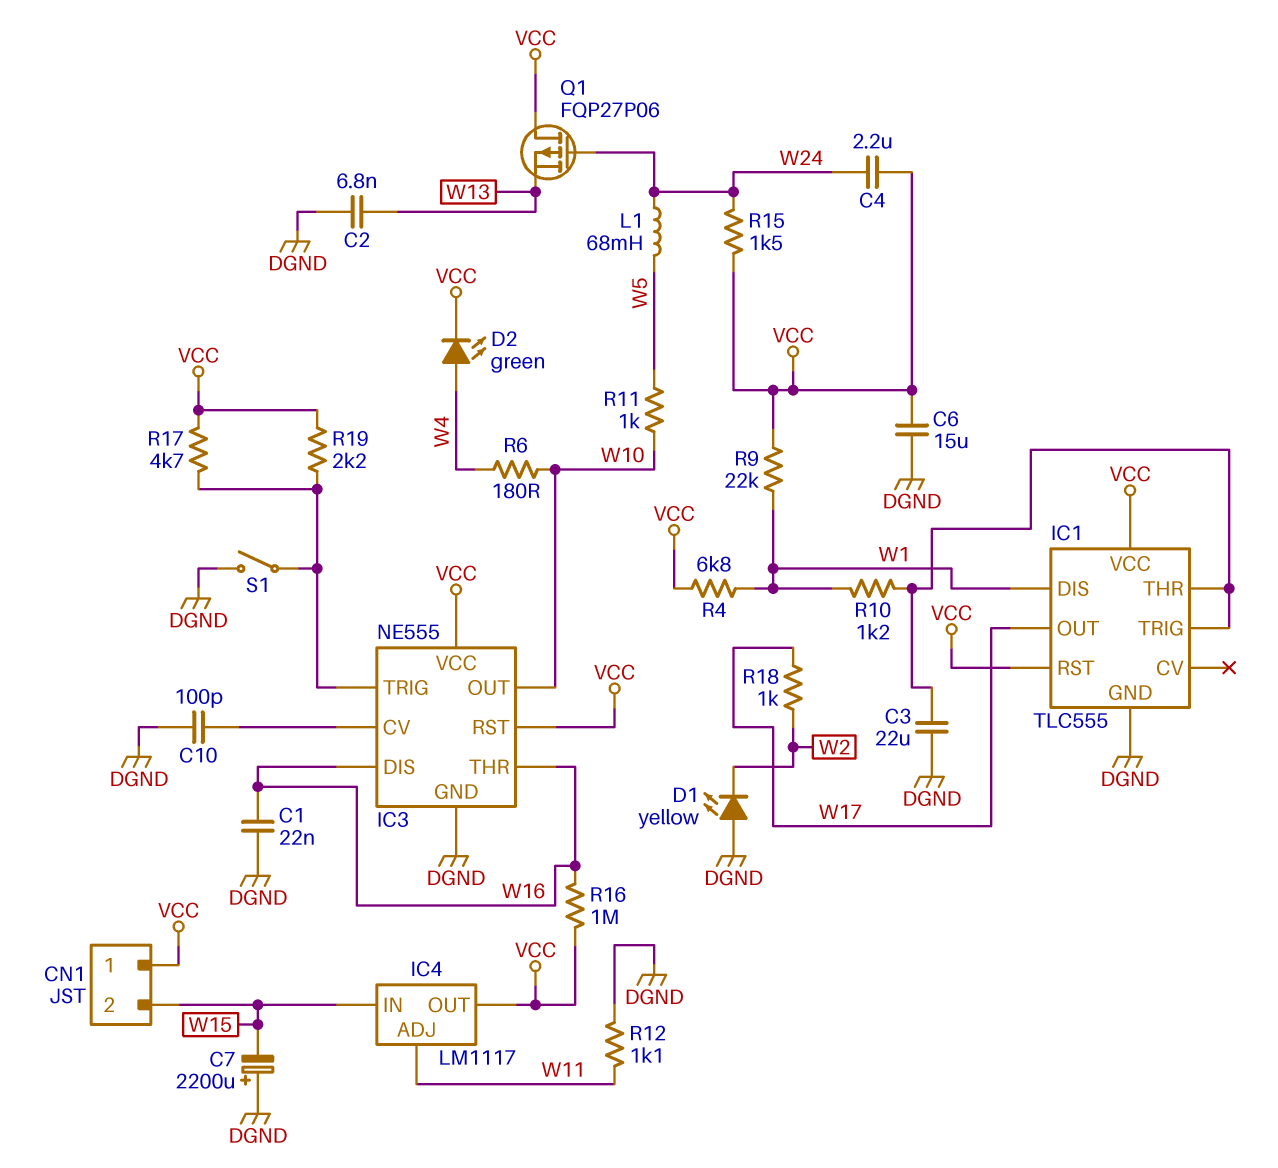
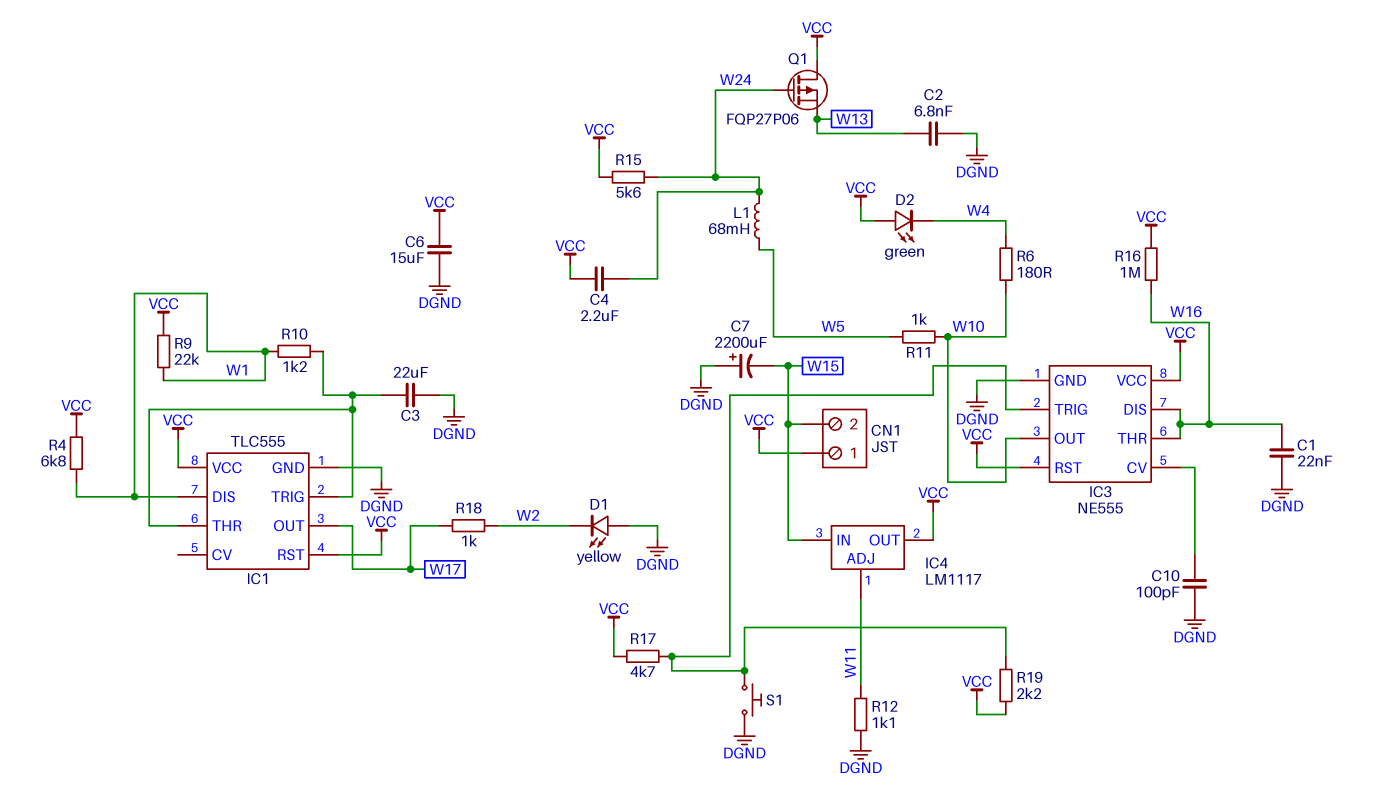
D2: LED green (A W4, K VCC) -> LED green (A VCC, K W4)
R15: 1.5k (VCC, W24) -> 5.6k (VCC, W24)
S1: switch (DGND, IC3/TRIG) -> button (DGND, IC3/TRIG)

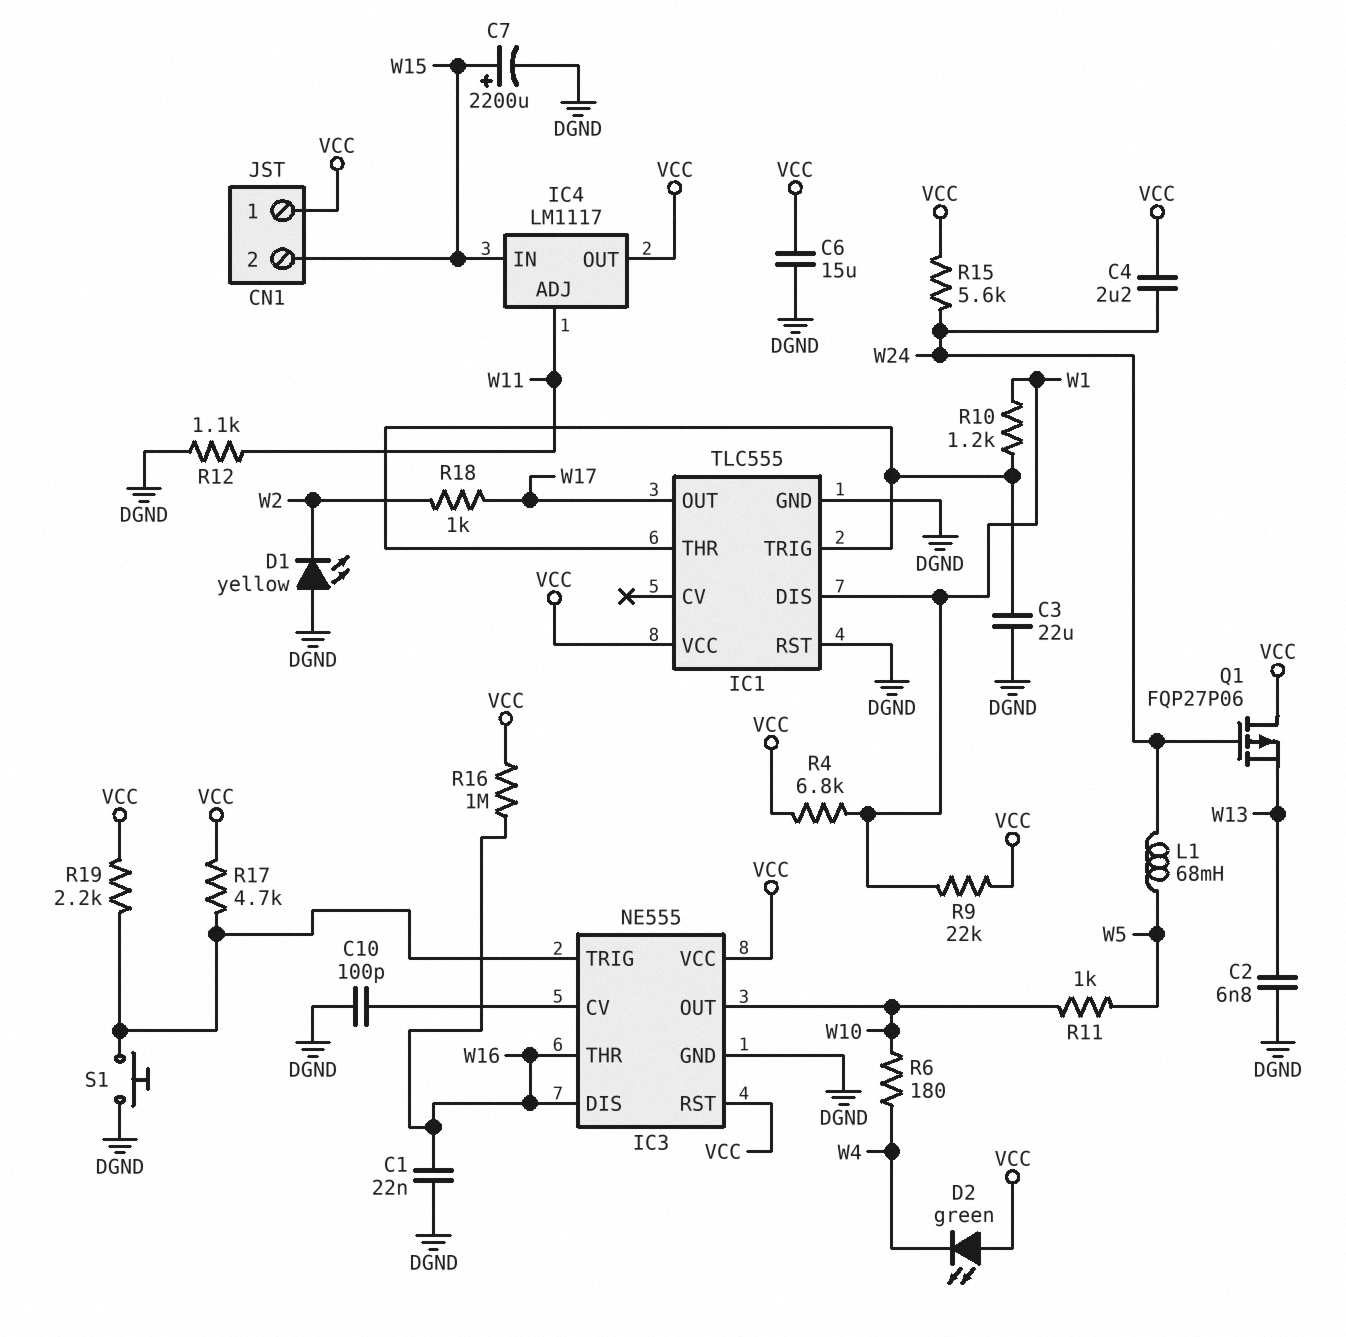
C7: 2200uF (plus DGND, minus W15) -> 2200uF (plus W15, minus DGND)
IC1 pin RST: VCC -> DGND

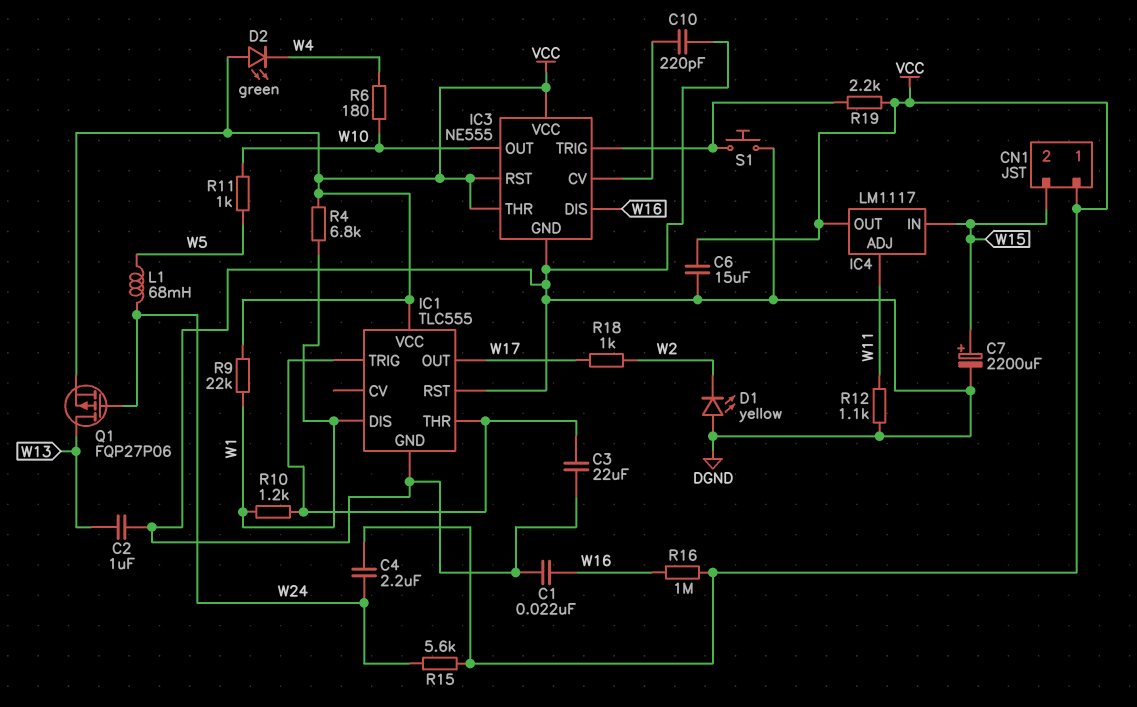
C2: 6.8nF (DGND, W13) -> 1uF (DGND, W13)
C10: 100pF (DGND, IC3/CV) -> 220pF (DGND, IC3/CV)
IC3 pin THR: W16 -> VCC
Q1: PMOS FQP27P06 (G W24, D VCC, S W13) -> PMOS FQP27P06 (G W24, D W13, S VCC)
R17: 4.7k (IC3/TRIG, VCC) -> none

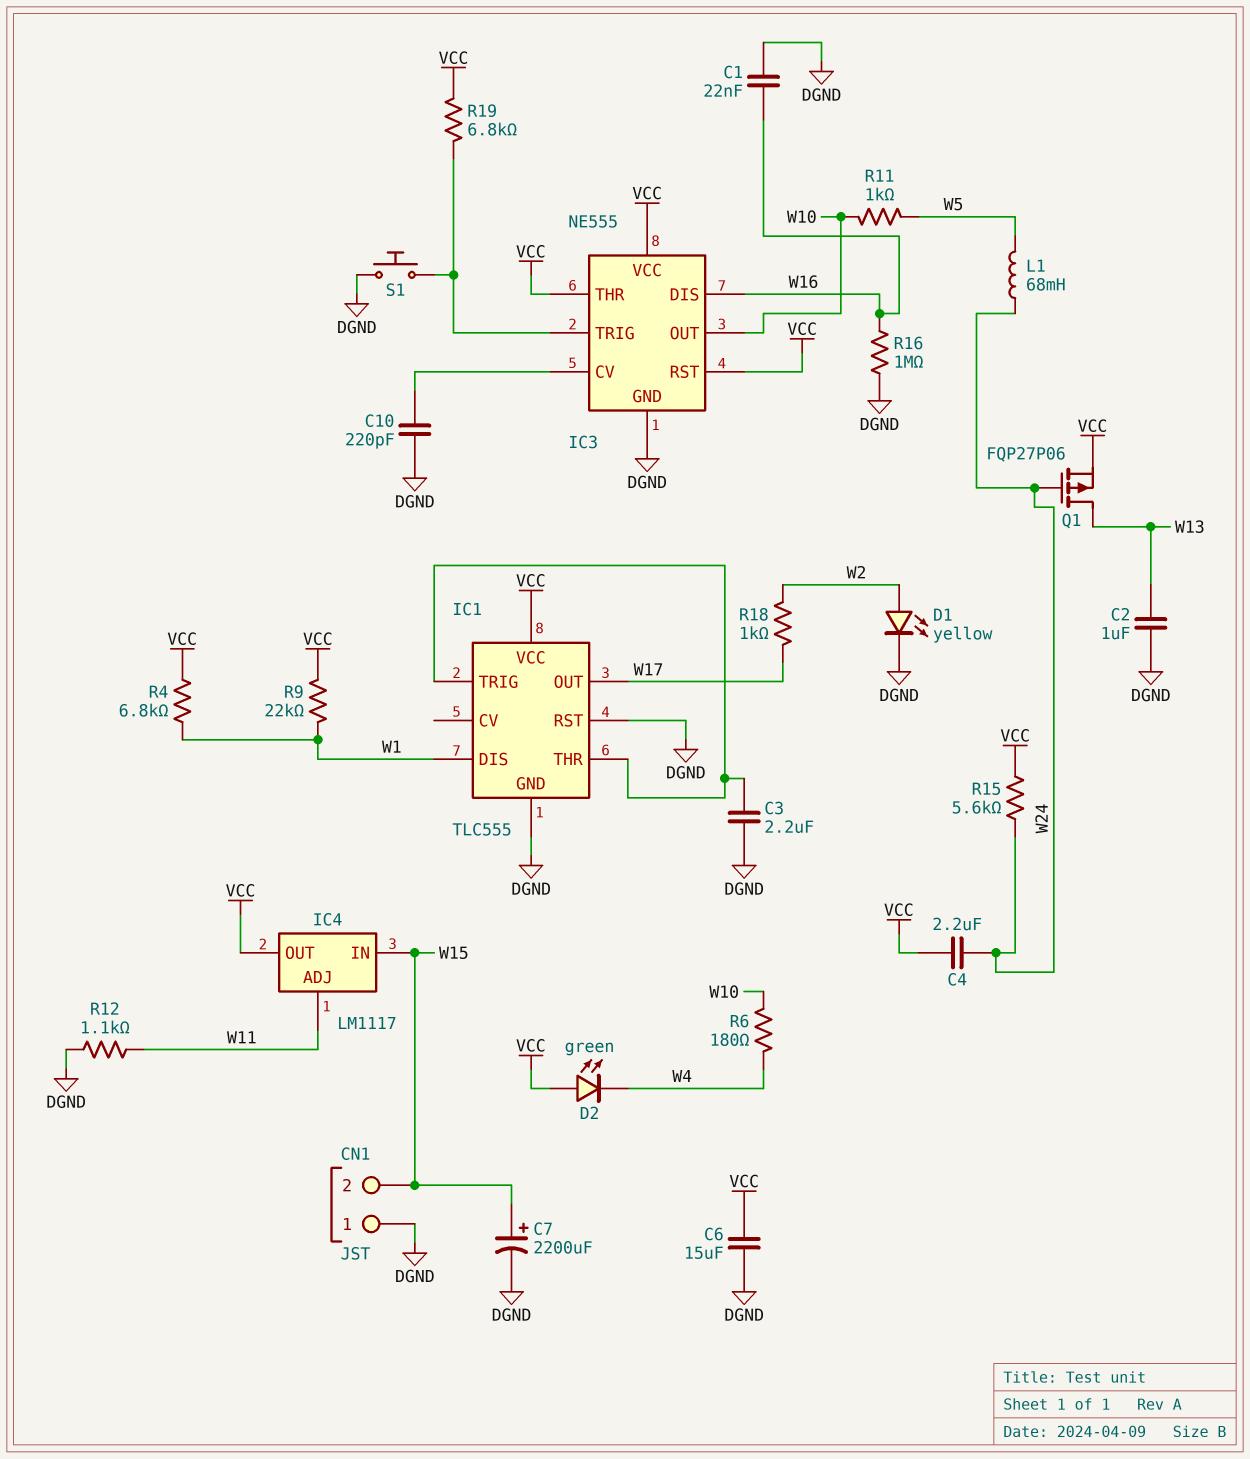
C3: 22uF (DGND, IC1/THR) -> 2.2uF (DGND, IC1/THR)
CN1 pin 1: VCC -> DGND
D1: LED yellow (A DGND, K W2) -> LED yellow (A W2, K DGND)
R10: 1.2k (IC1/THR, W1) -> none
R16: 1M (VCC, W16) -> 1M (DGND, W16)
R19: 2.2k (IC3/TRIG, VCC) -> 6.8k (IC3/TRIG, VCC)

